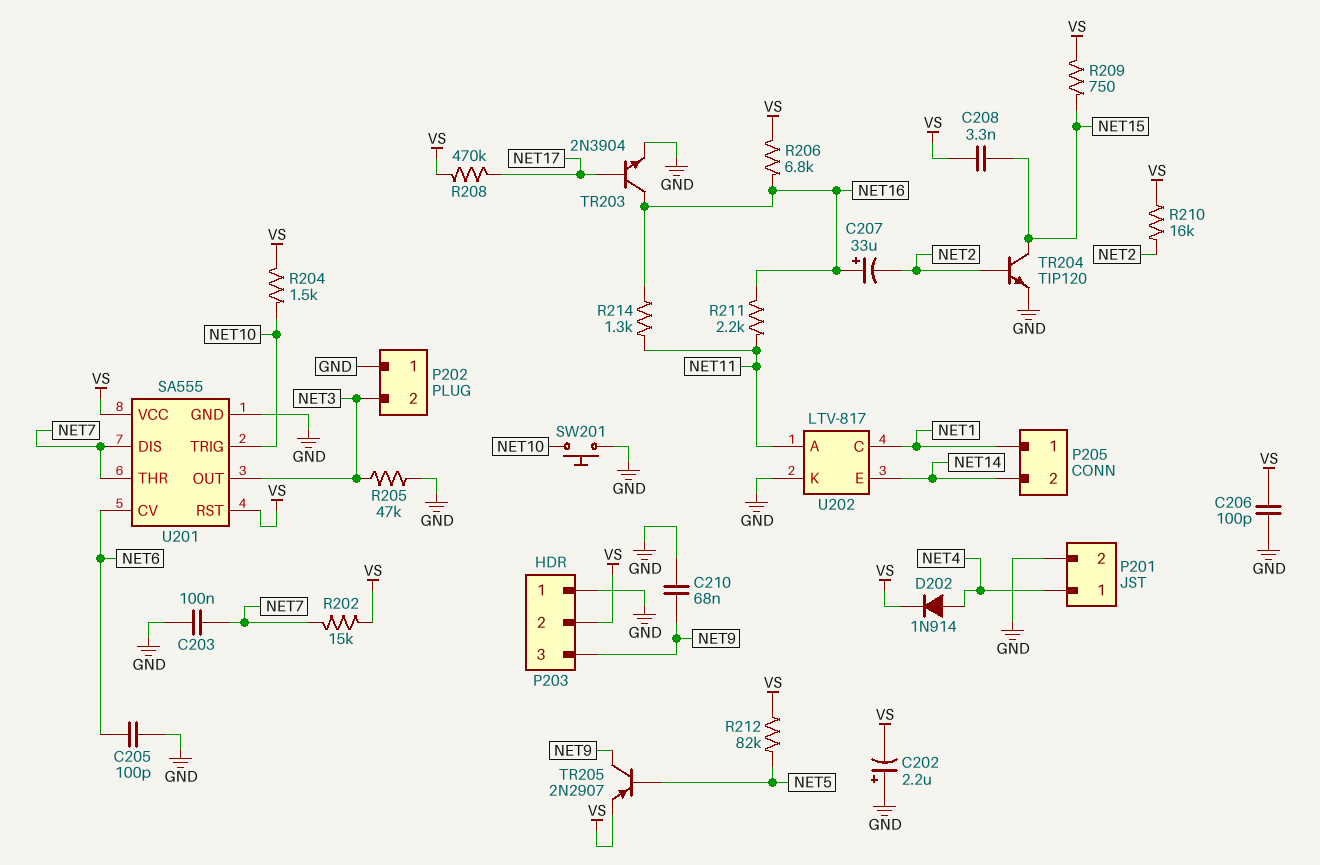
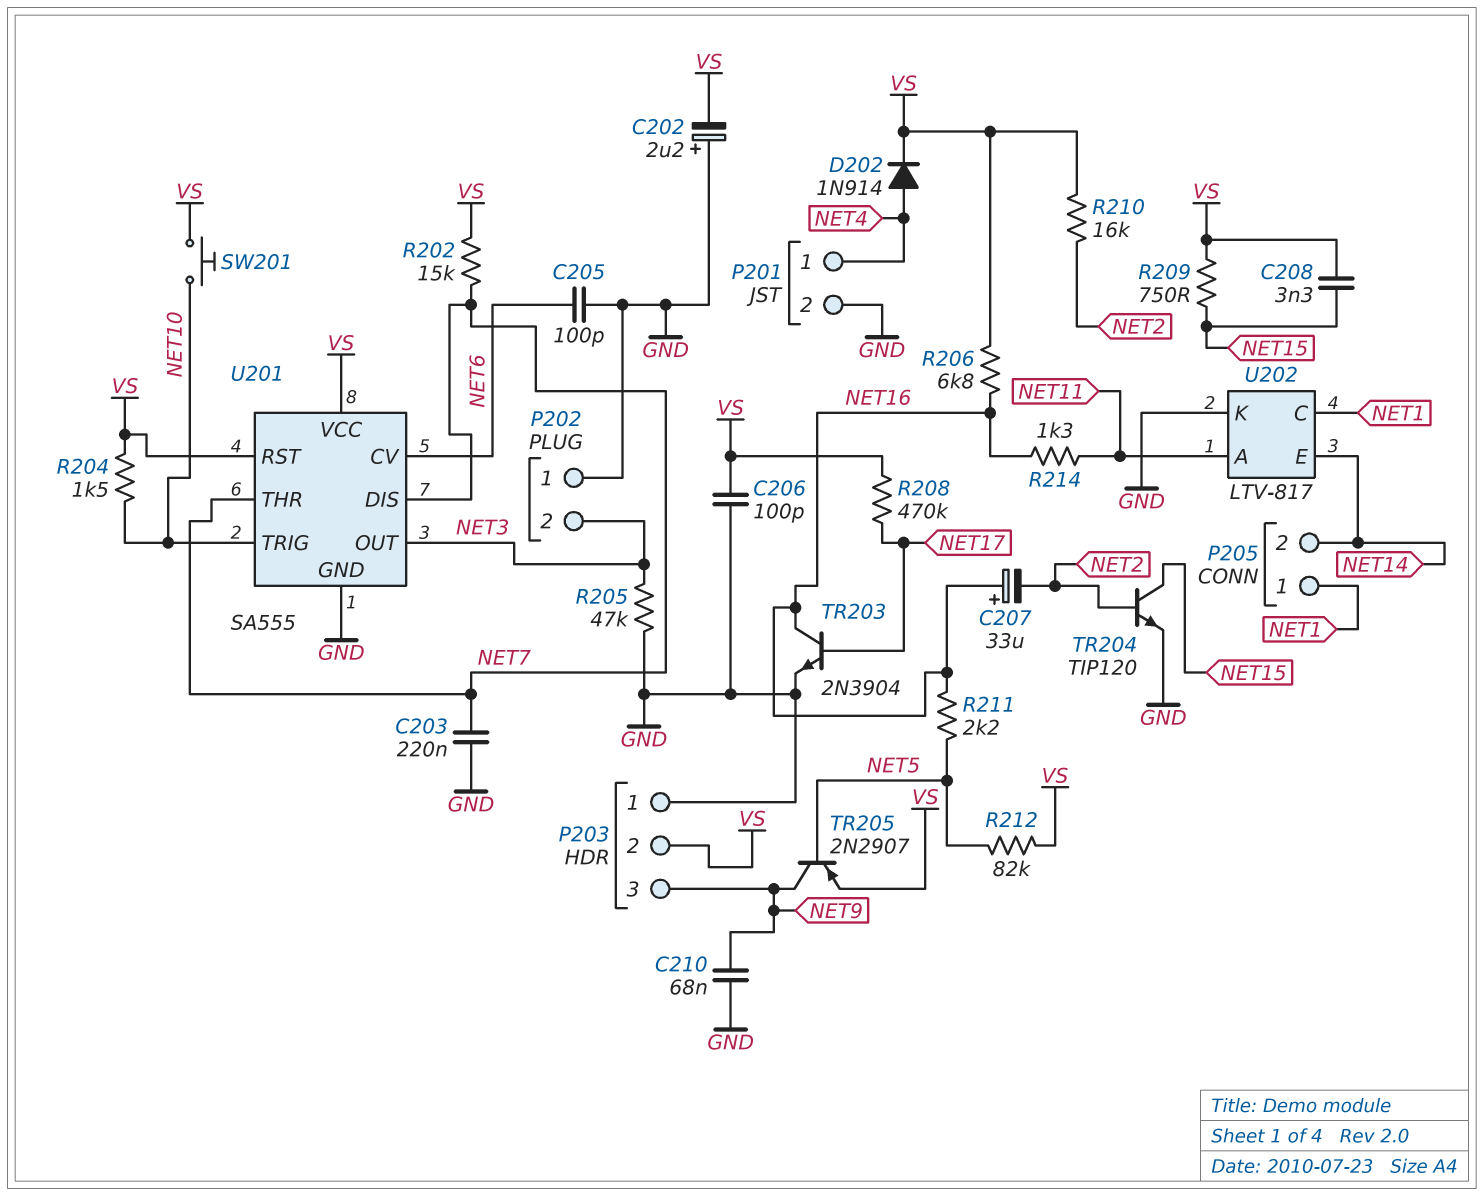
C203: 100nF (GND, NET7) -> 220nF (GND, NET7)
R211: 2.2k (NET11, NET16) -> 2.2k (NET5, NET16)
SW201: button (GND, NET10) -> button (NET10, VS)

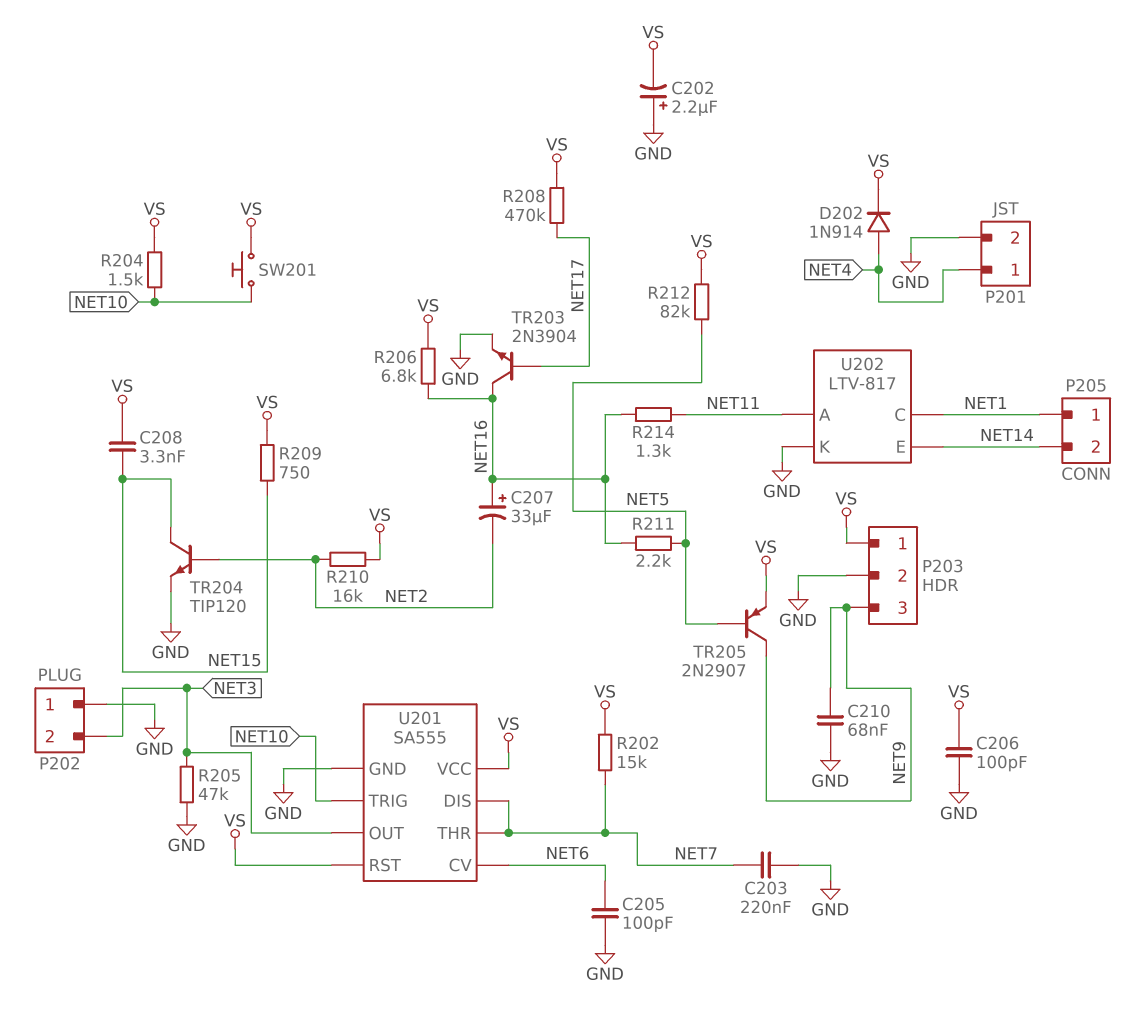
P203 pin 1: GND -> VS
P203 pin 2: VS -> GND

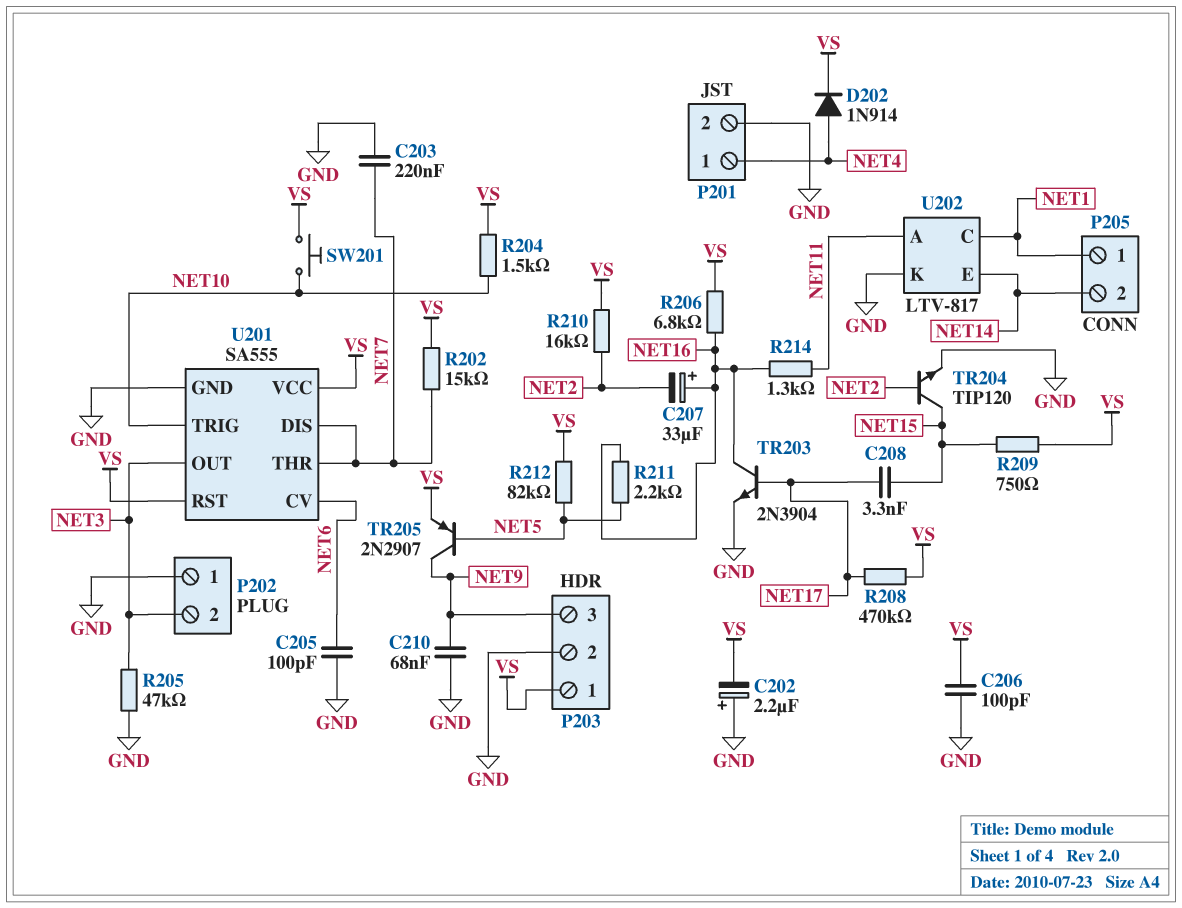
C208: 3.3nF (NET15, VS) -> 3.3nF (NET15, NET17)

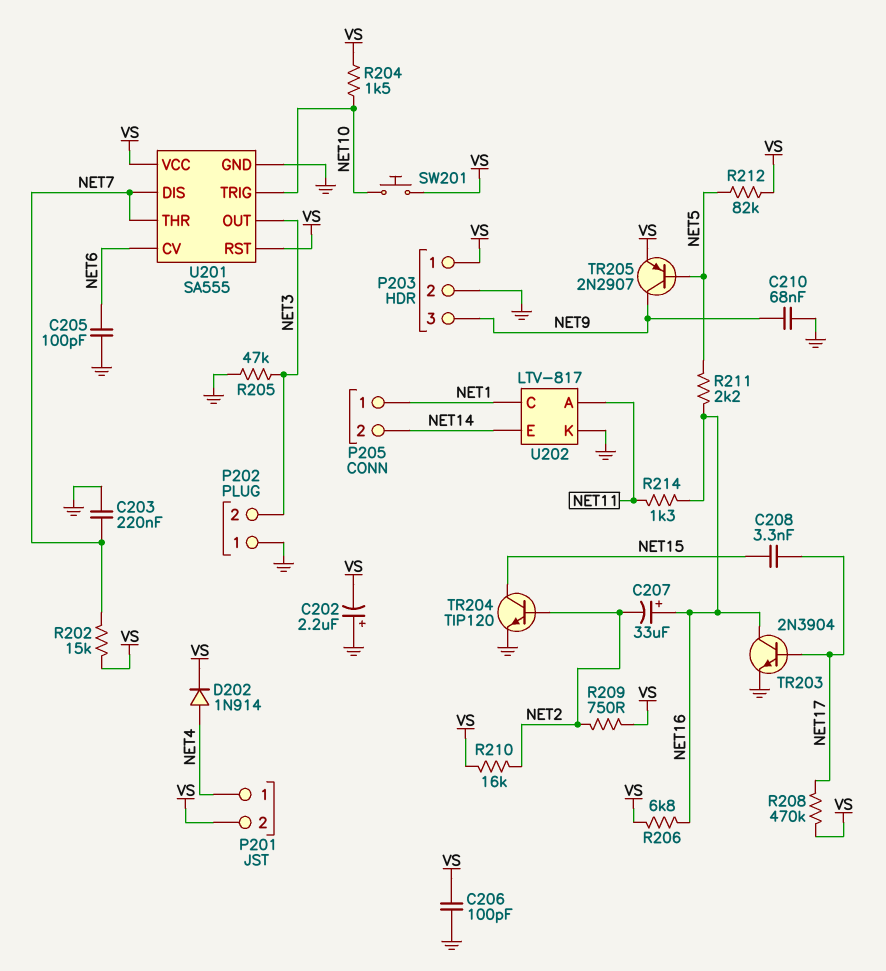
P201 pin 2: GND -> VS
R209: 750 (NET15, VS) -> 750 (NET2, VS)

